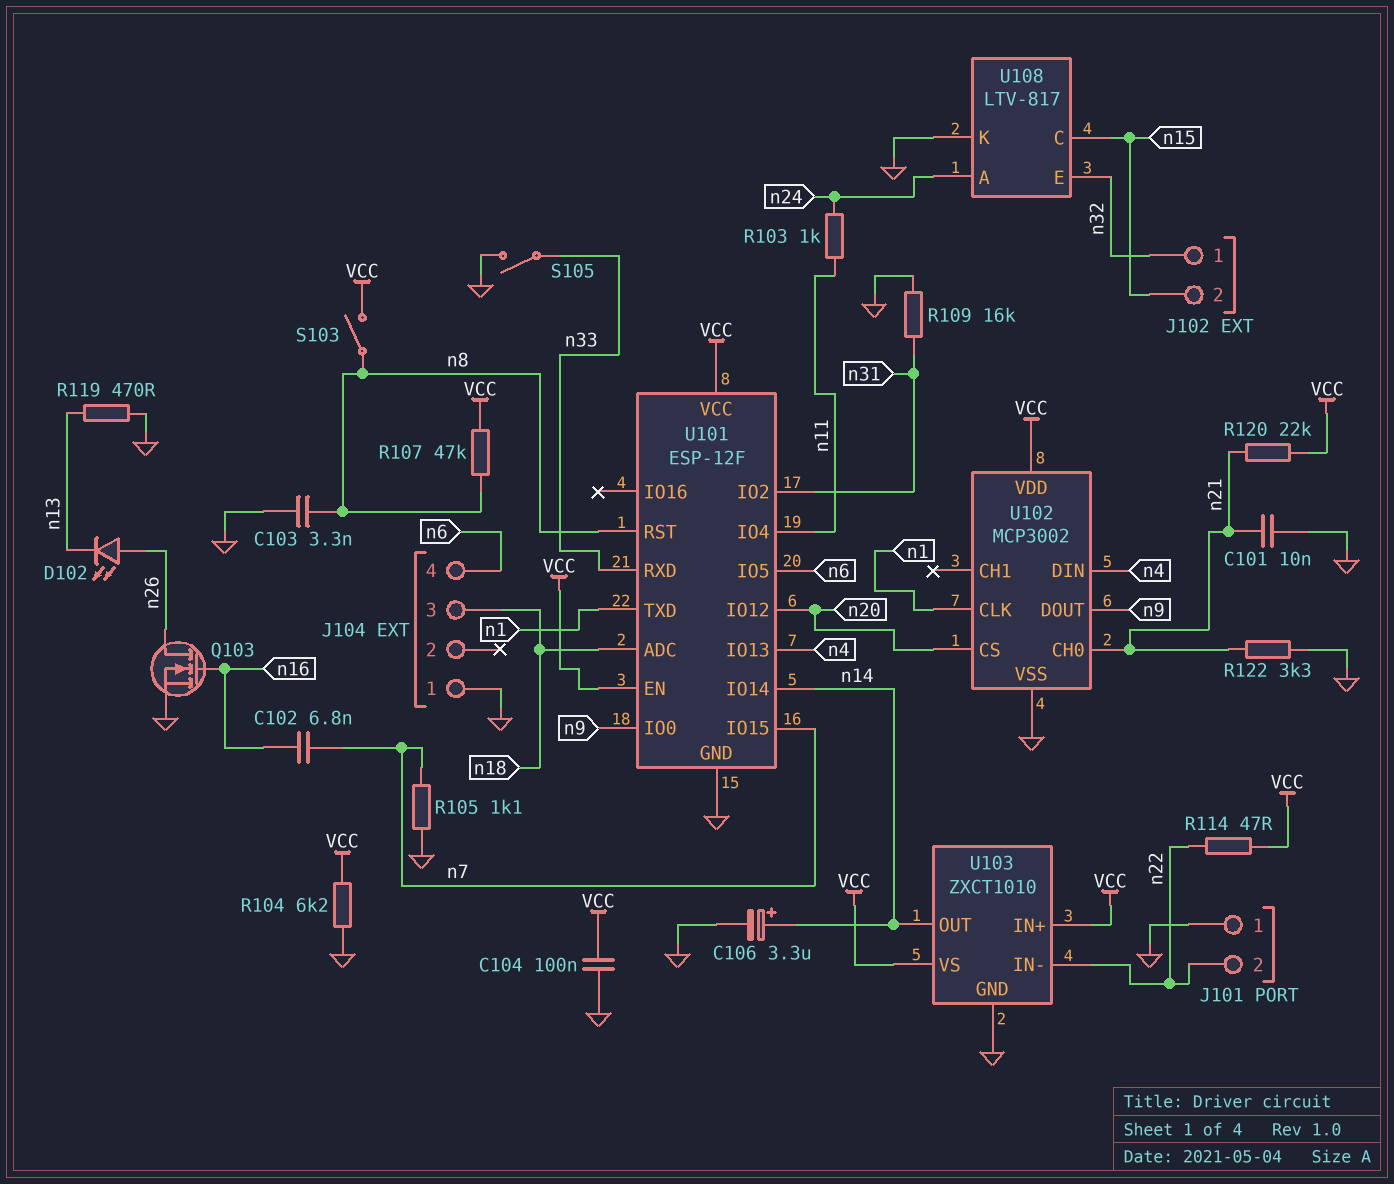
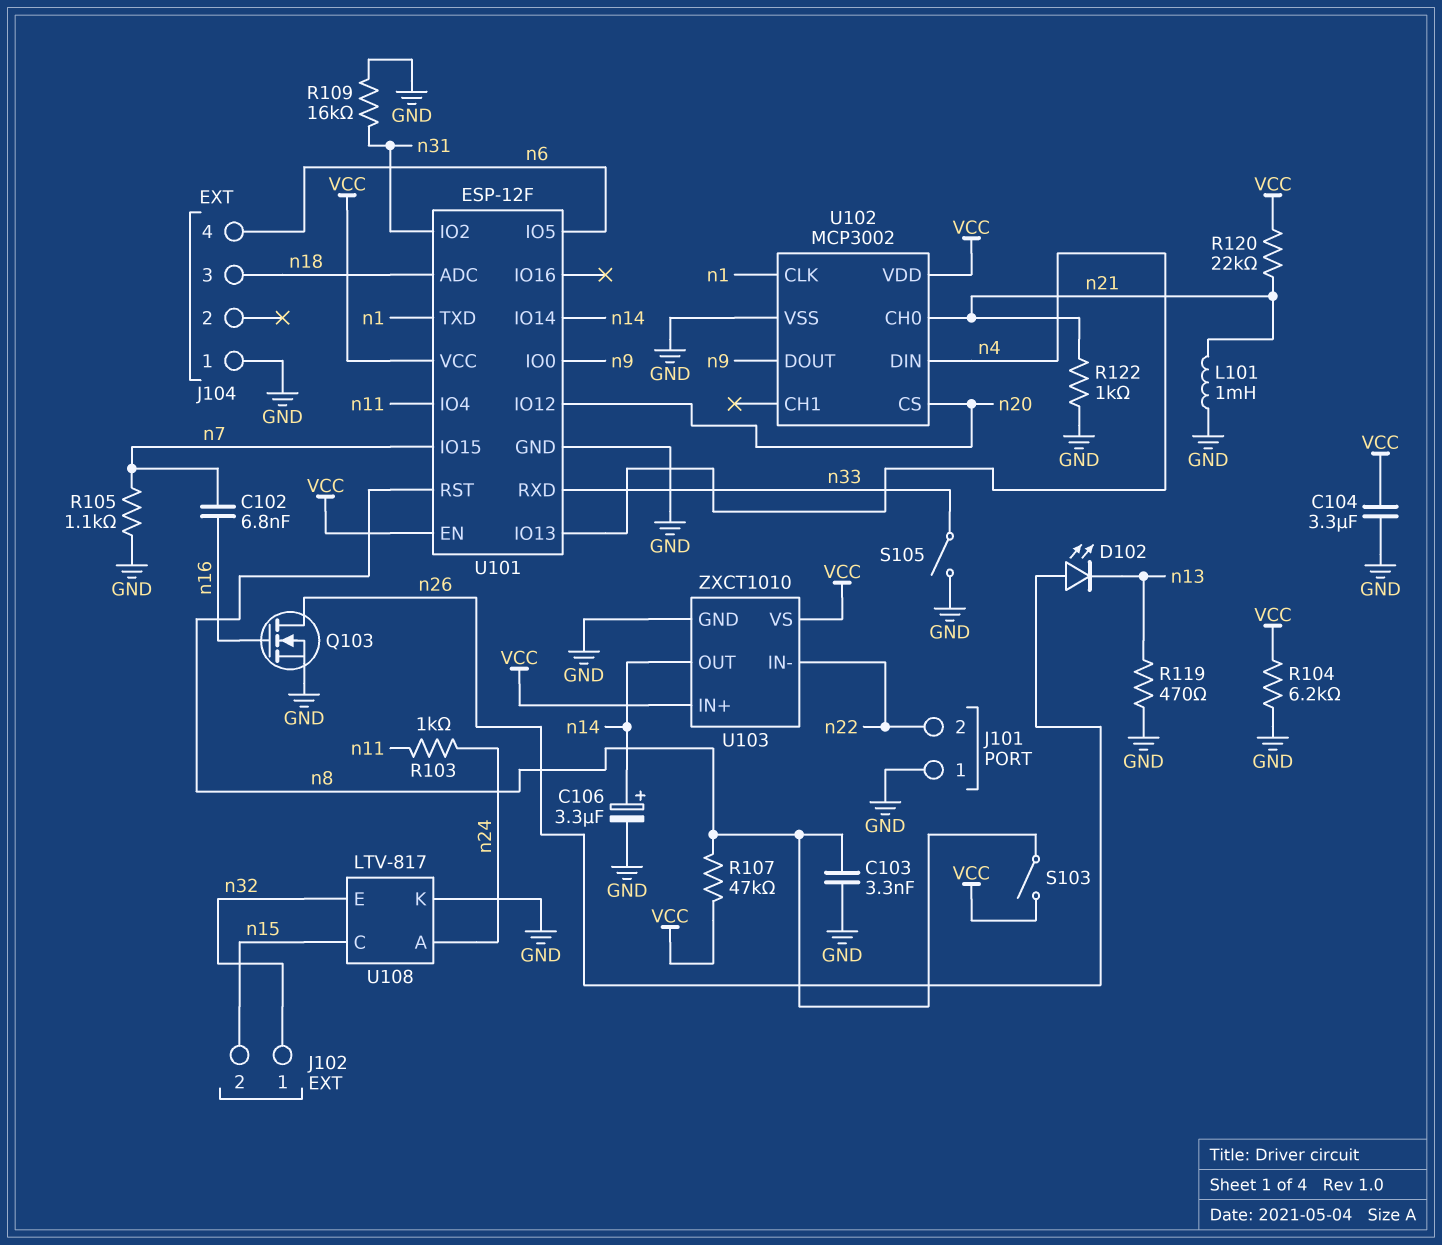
C101: 10nF (GND, n21) -> none
C104: 100nF (GND, VCC) -> 3.3uF (GND, VCC)
L101: none -> 1mH (GND, n21)
R114: 47 (VCC, n22) -> none
R122: 3.3k (GND, n21) -> 1k (GND, n21)

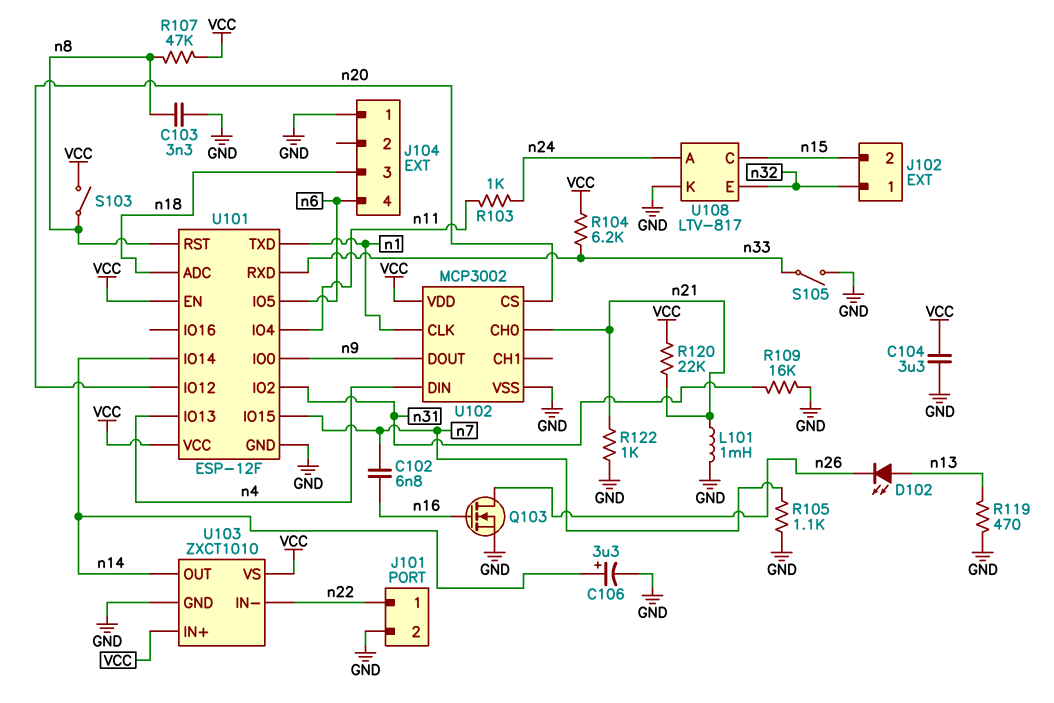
D102: LED (A n26, K n13) -> LED (A n13, K n26)
J101 pin 1: GND -> n22
J101 pin 2: n22 -> GND
R104: 6.2k (GND, VCC) -> 6.2k (VCC, n33)

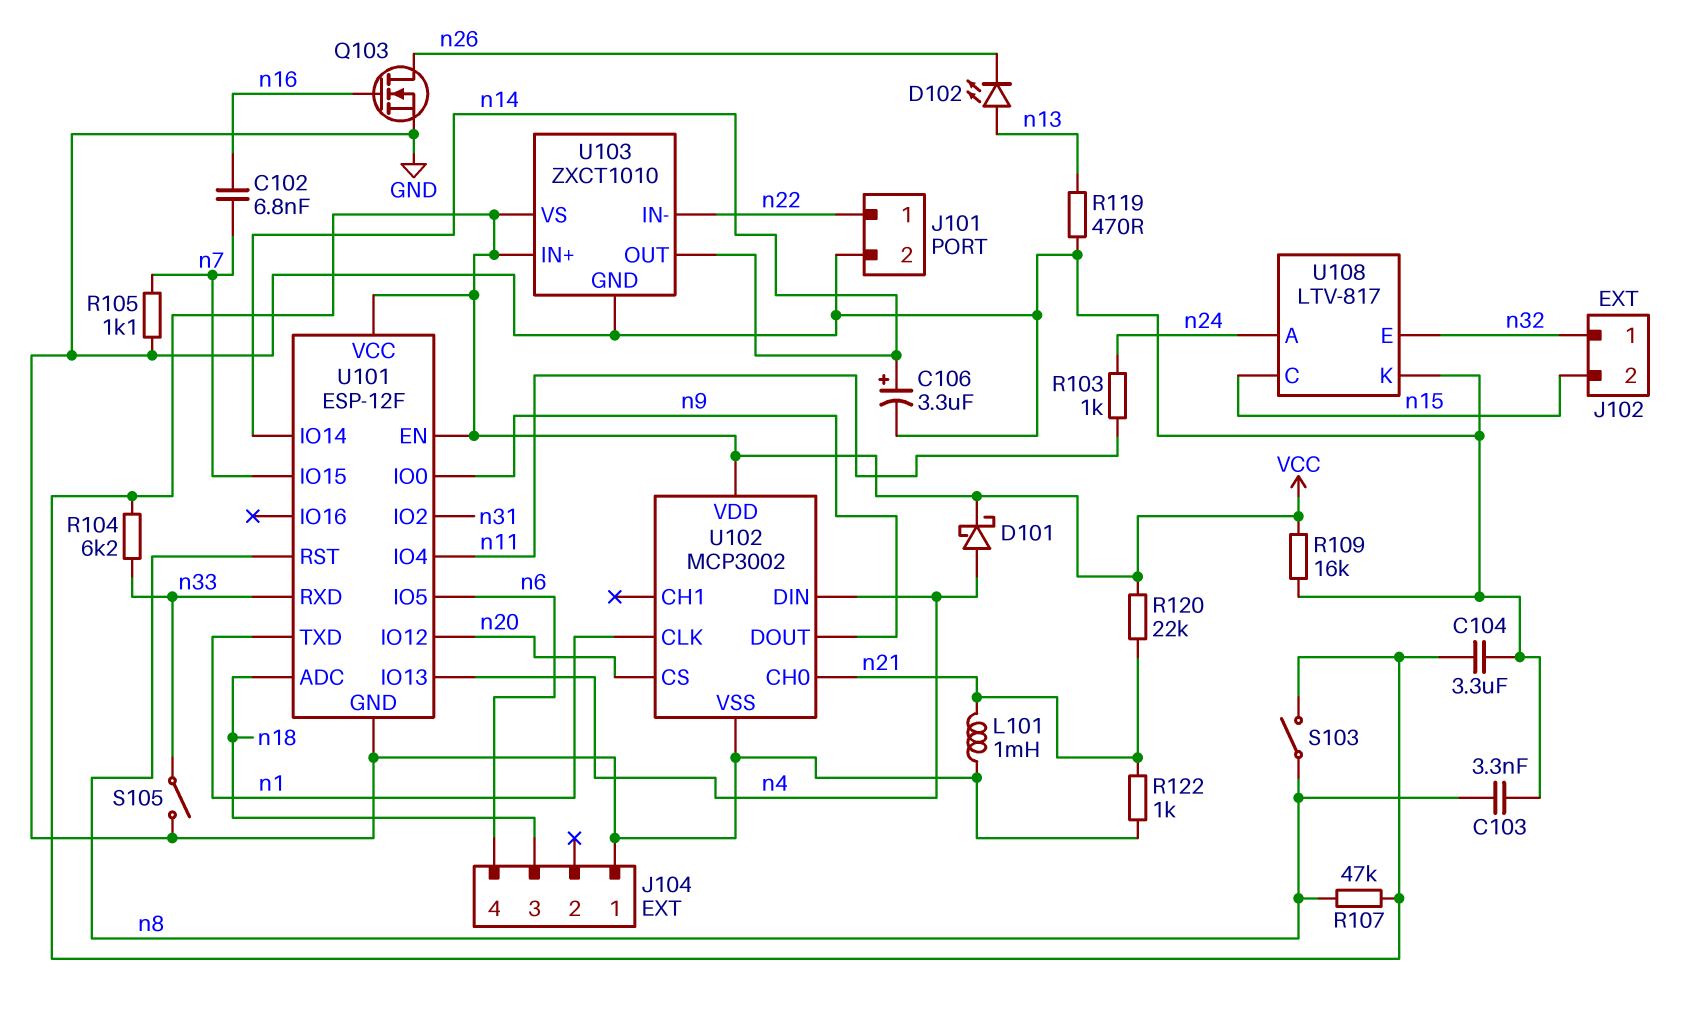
D101: none -> schottky (A n4, K VCC)
R109: 16k (GND, n31) -> 16k (GND, VCC)

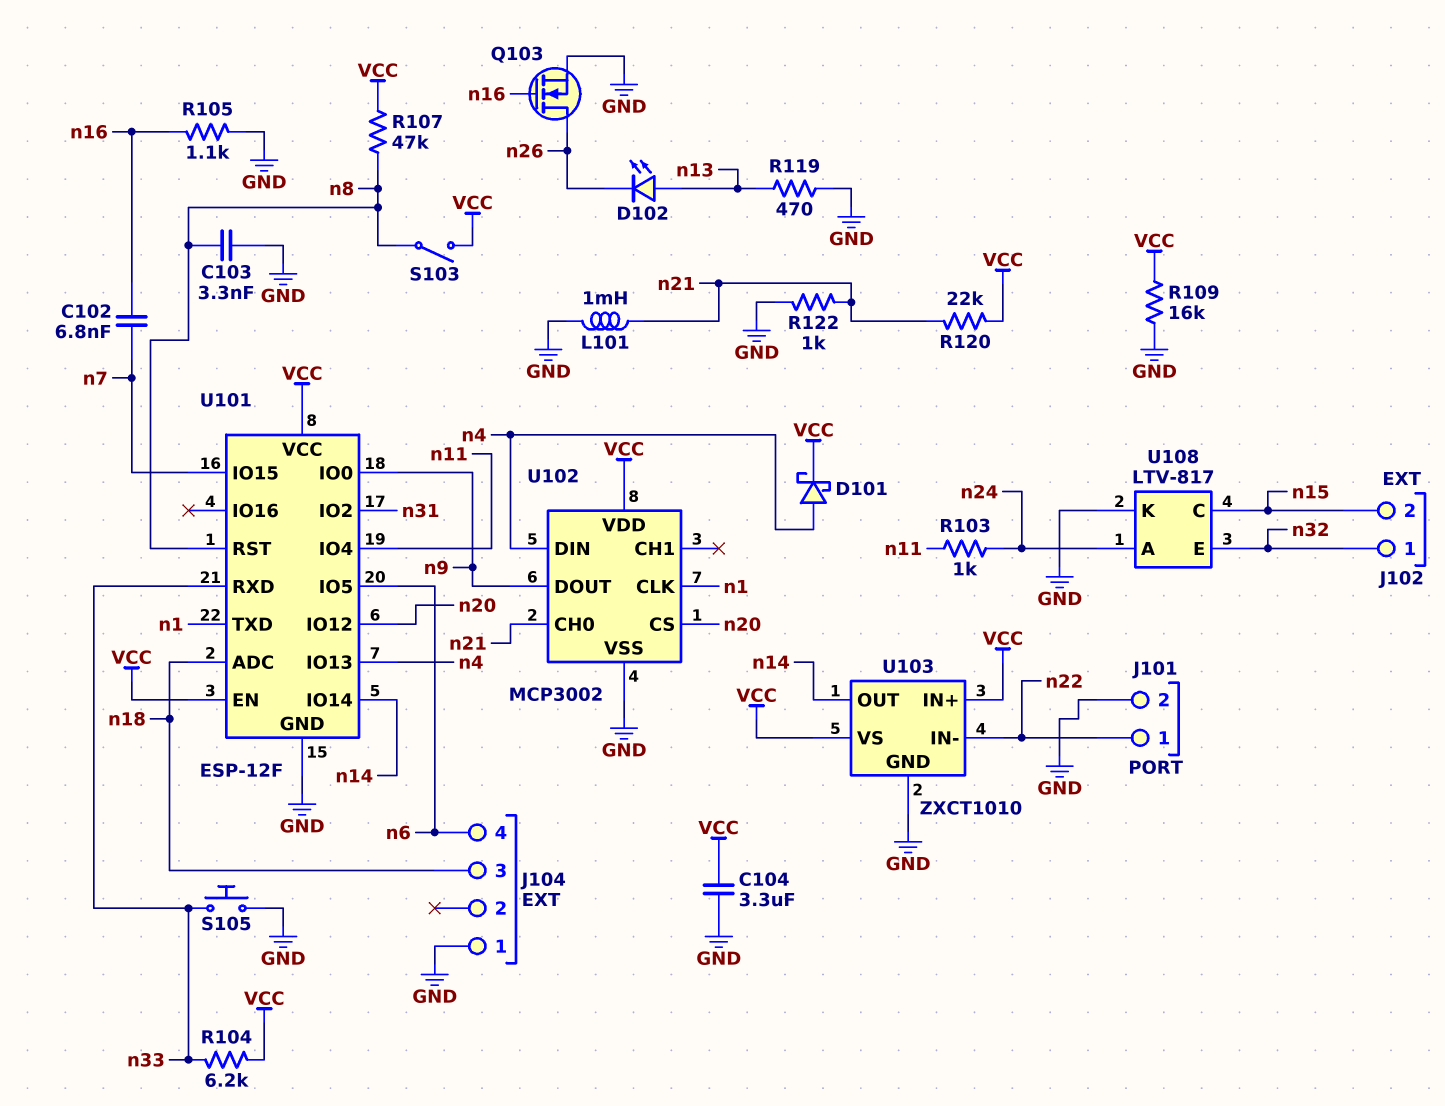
C106: 3.3uF (plus n14, minus GND) -> none
R105: 1.1k (GND, n7) -> 1.1k (GND, n16)
S105: switch (GND, n33) -> button (GND, n33)

